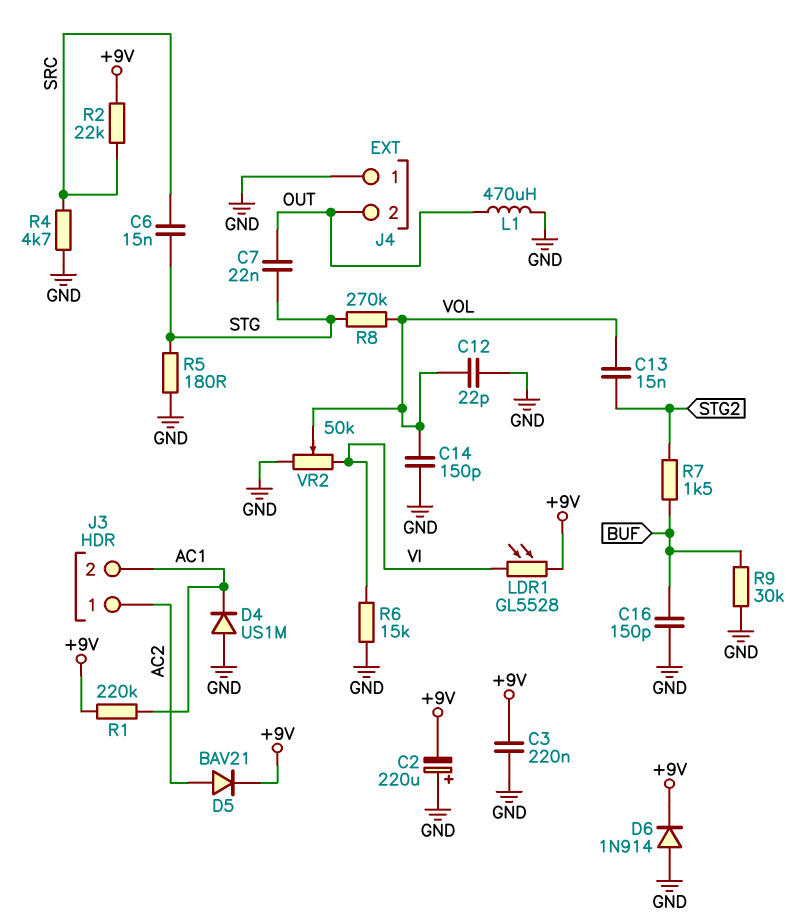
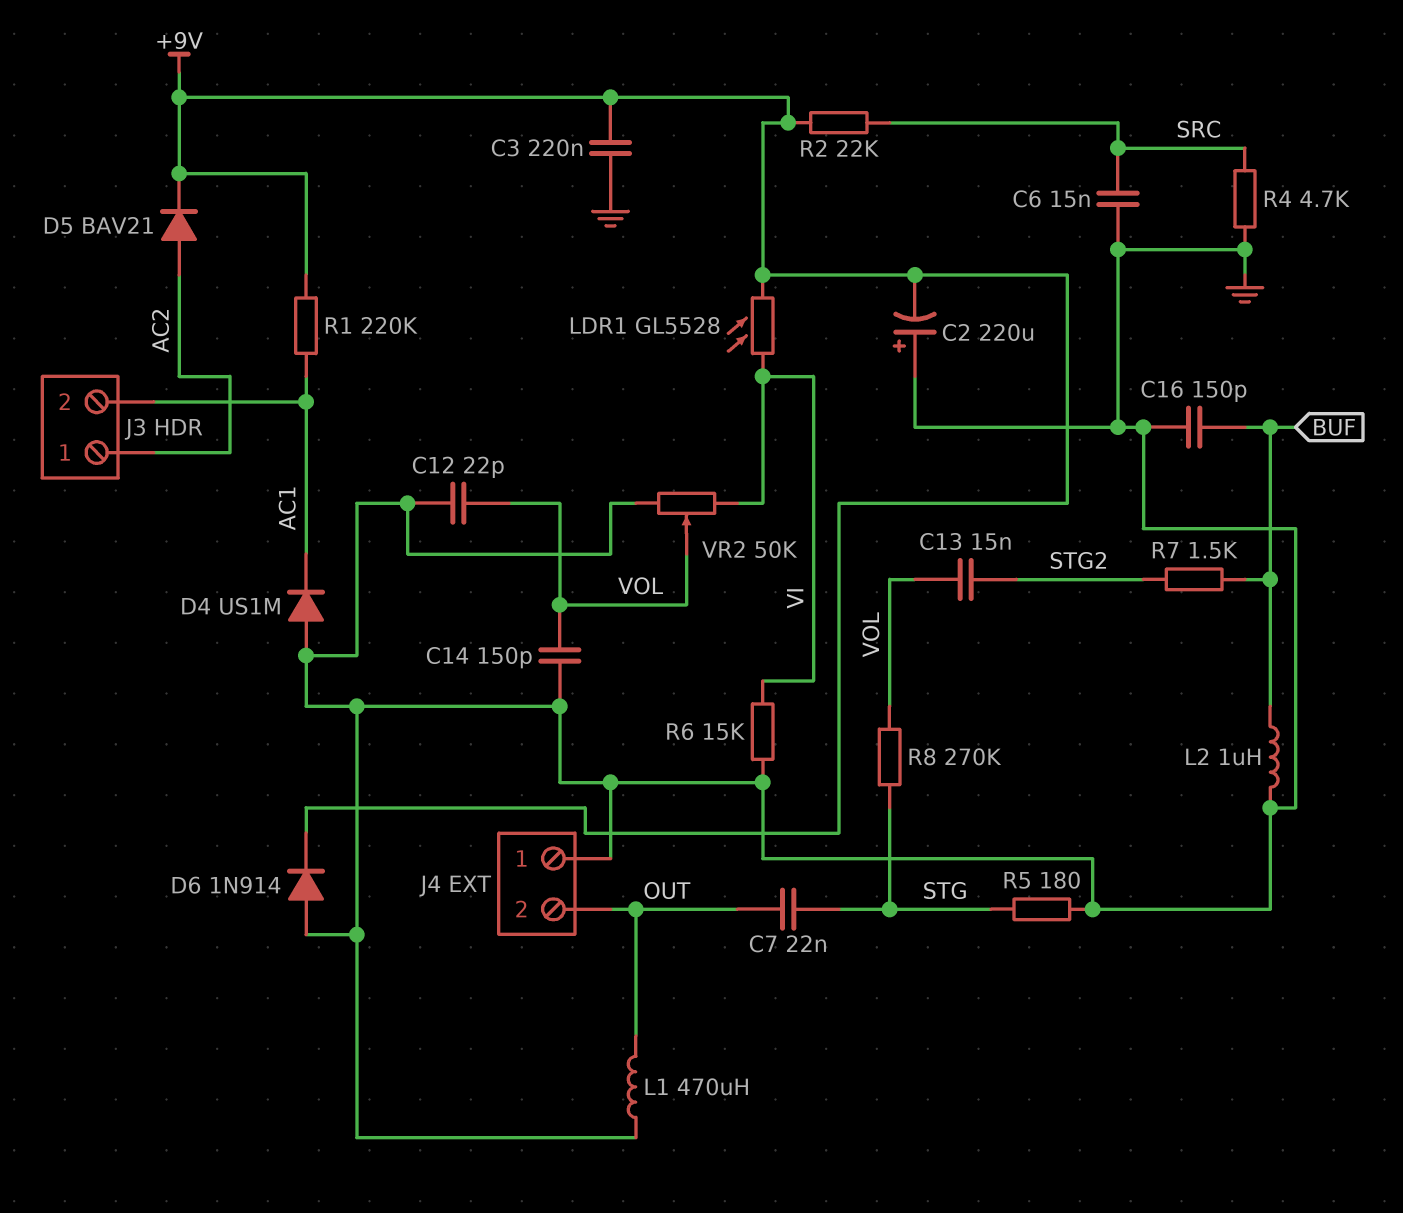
C6: 15nF (SRC, STG) -> 15nF (GND, SRC)
L2: none -> 1uH (BUF, GND)
R9: 30k (BUF, GND) -> none

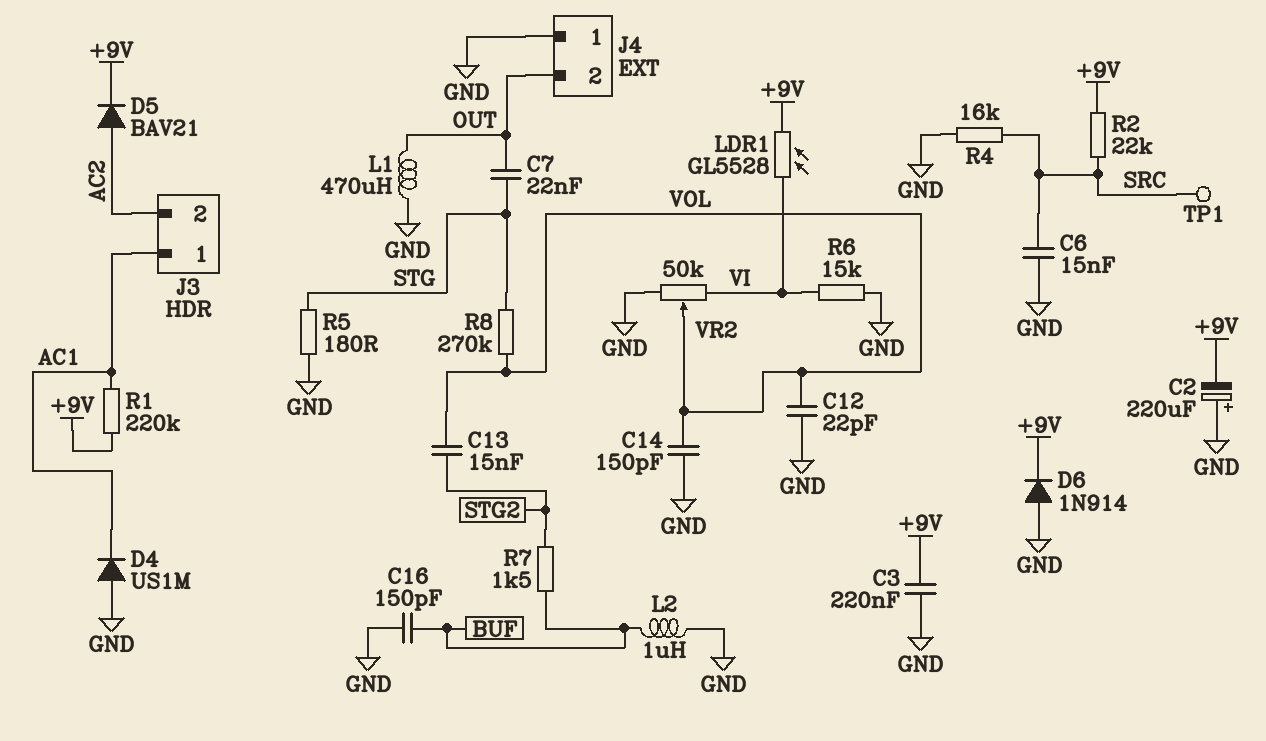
J3 pin 1: AC2 -> AC1
J3 pin 2: AC1 -> AC2
R4: 4.7k (GND, SRC) -> 16k (GND, SRC)
TP1: none -> test point (SRC)

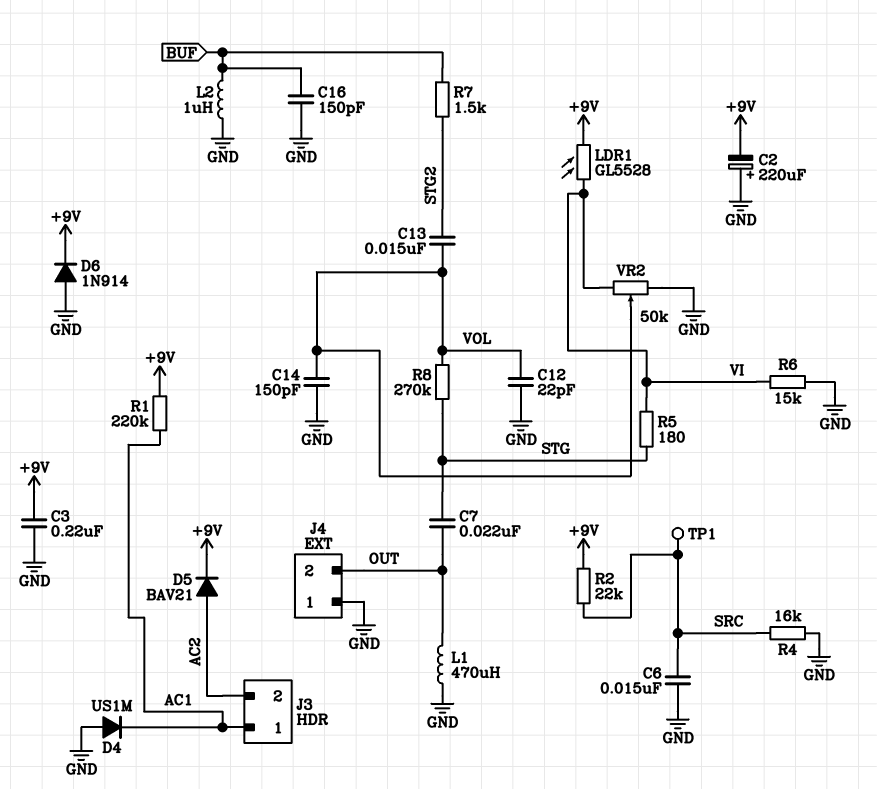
R5: 180 (GND, STG) -> 180 (STG, VI)

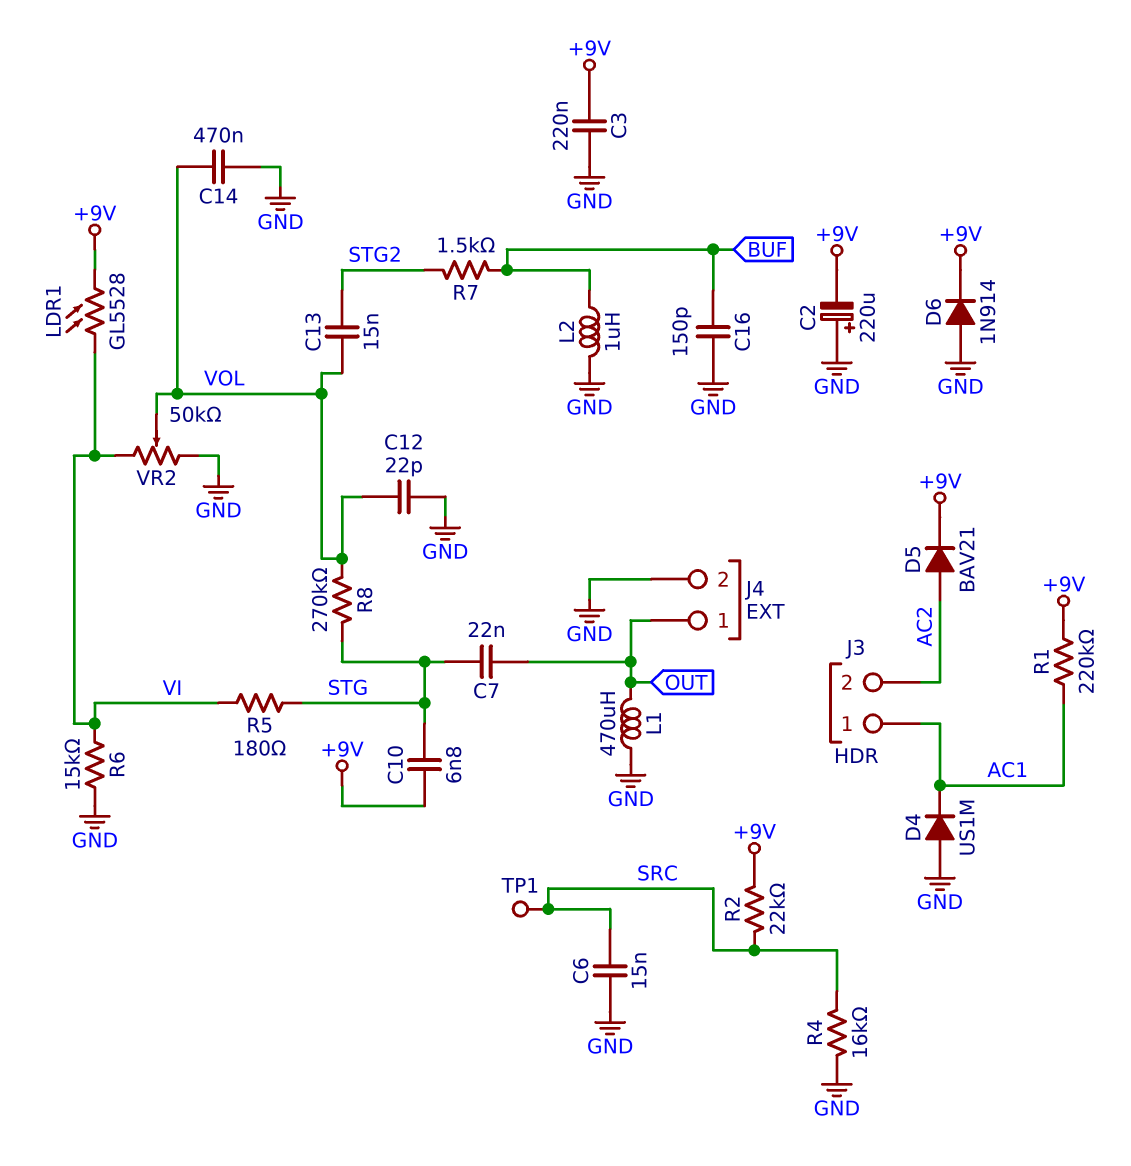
C10: none -> 6.8nF (+9V, STG)
C14: 150pF (GND, VOL) -> 470nF (GND, VOL)
J4 pin 1: GND -> OUT
J4 pin 2: OUT -> GND

